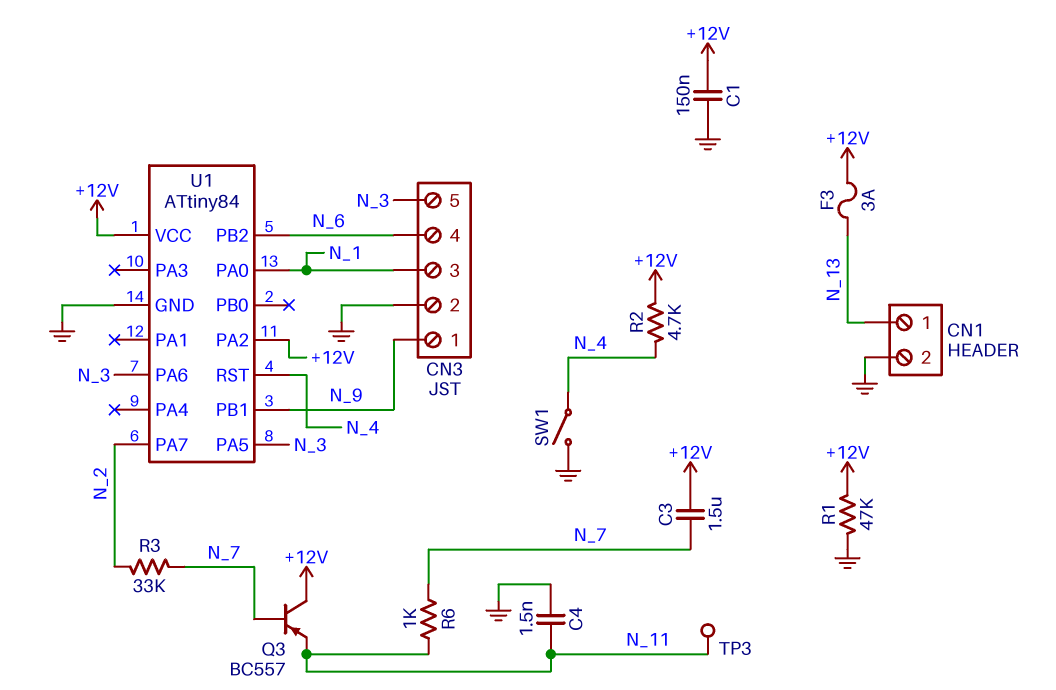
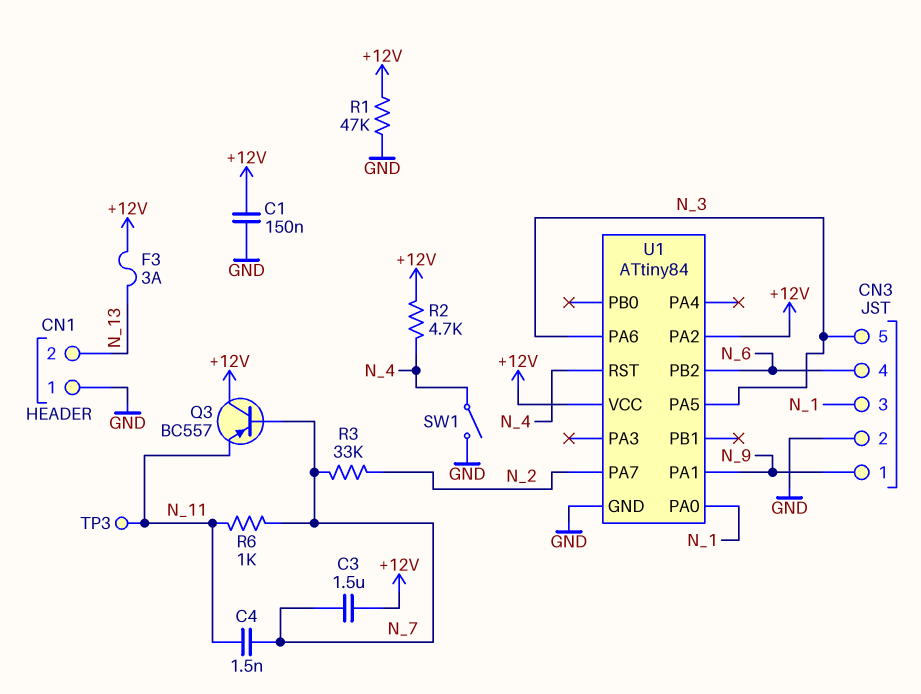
C4: 1.5nF (GND, N_11) -> 1.5nF (N_7, N_11)
CN1 pin 1: N_13 -> GND
CN1 pin 2: GND -> N_13
U1 pin PA1: none -> N_9
U1 pin PB1: N_9 -> none

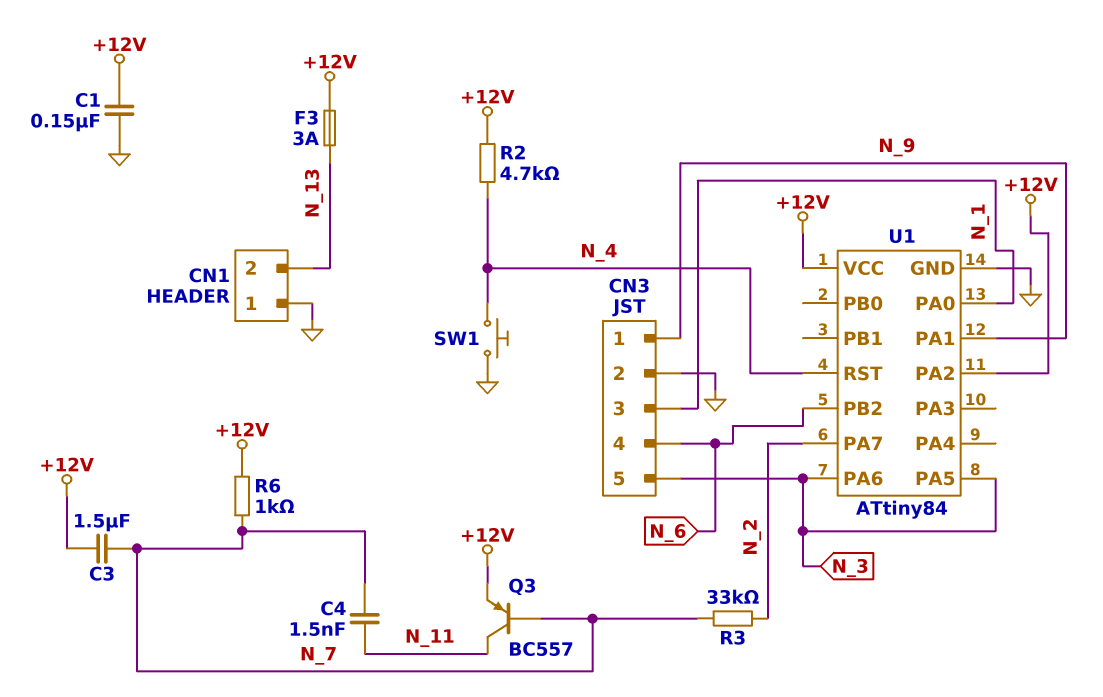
Q3: PNP BC557 (B N_7, C +12V, E N_11) -> PNP BC557 (B N_7, C N_11, E +12V)
R1: 47k (+12V, GND) -> none
R6: 1k (N_7, N_11) -> 1k (+12V, N_7)
SW1: switch (GND, N_4) -> button (GND, N_4)
TP3: test point (N_11) -> none

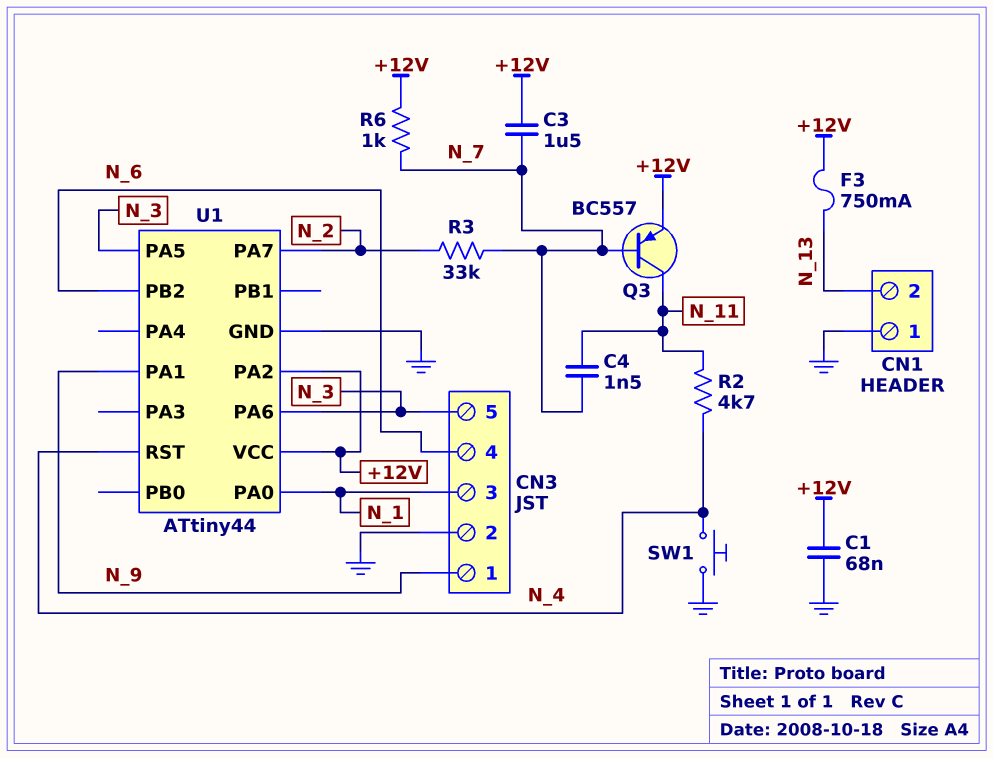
C1: 150nF (+12V, GND) -> 68nF (+12V, GND)
F3: 3A (+12V, N_13) -> 750mA (+12V, N_13)
R2: 4.7k (+12V, N_4) -> 4.7k (N_4, N_11)
U1: ATtiny84 -> ATtiny44

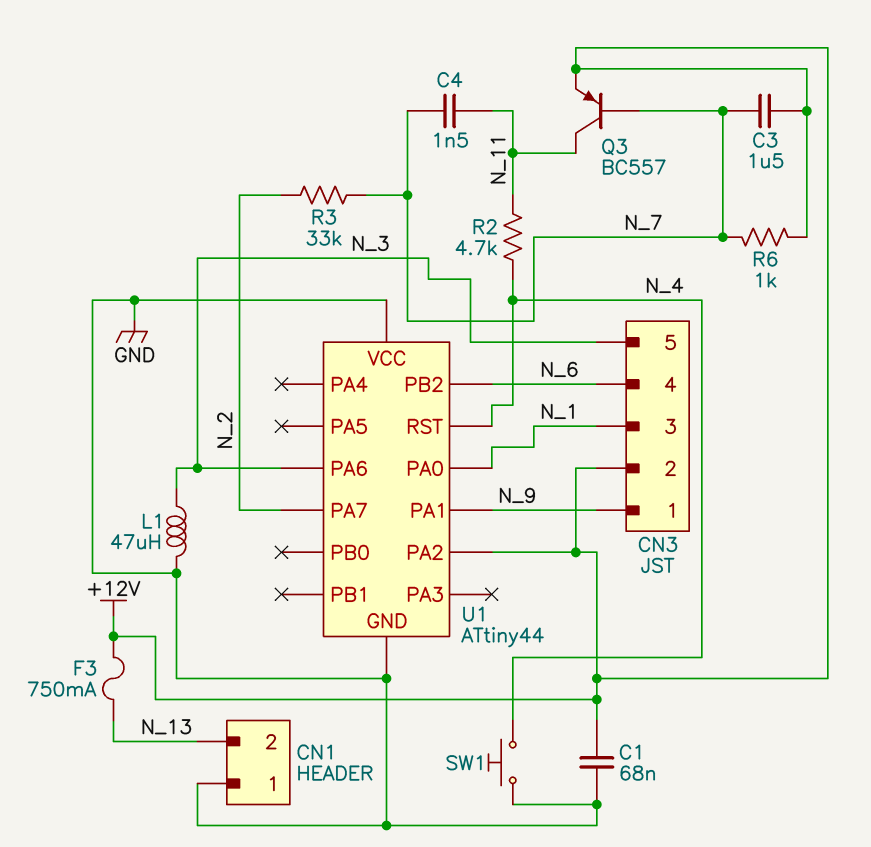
CN3 pin 2: GND -> +12V
L1: none -> 47uH (GND, N_3)
U1 pin PA5: N_3 -> none
U1 pin VCC: +12V -> GND

